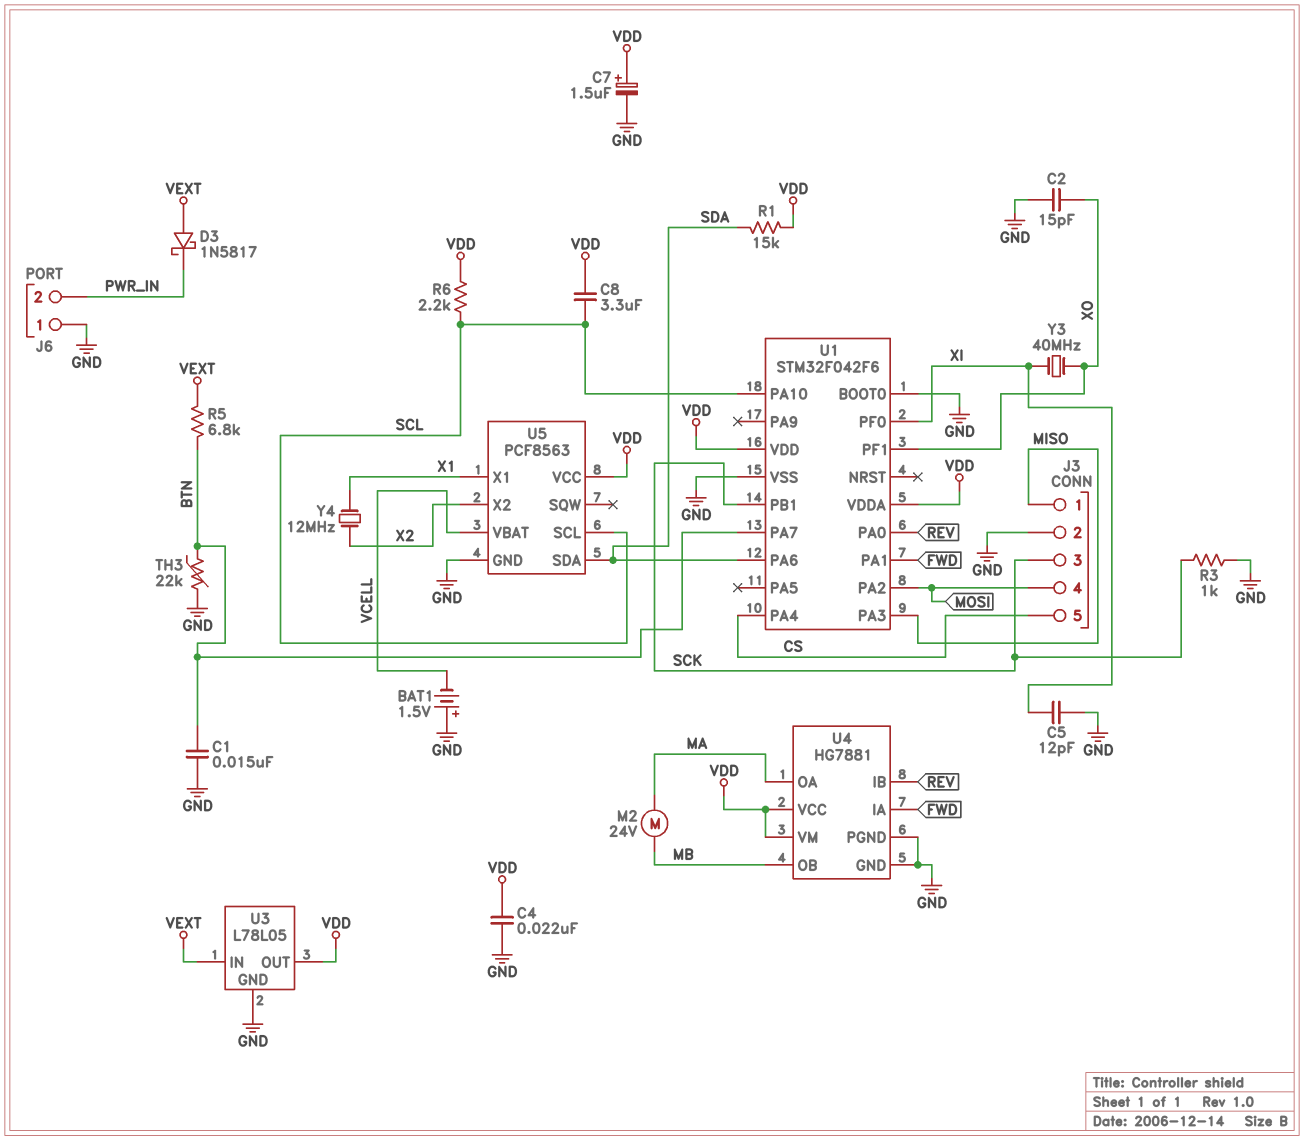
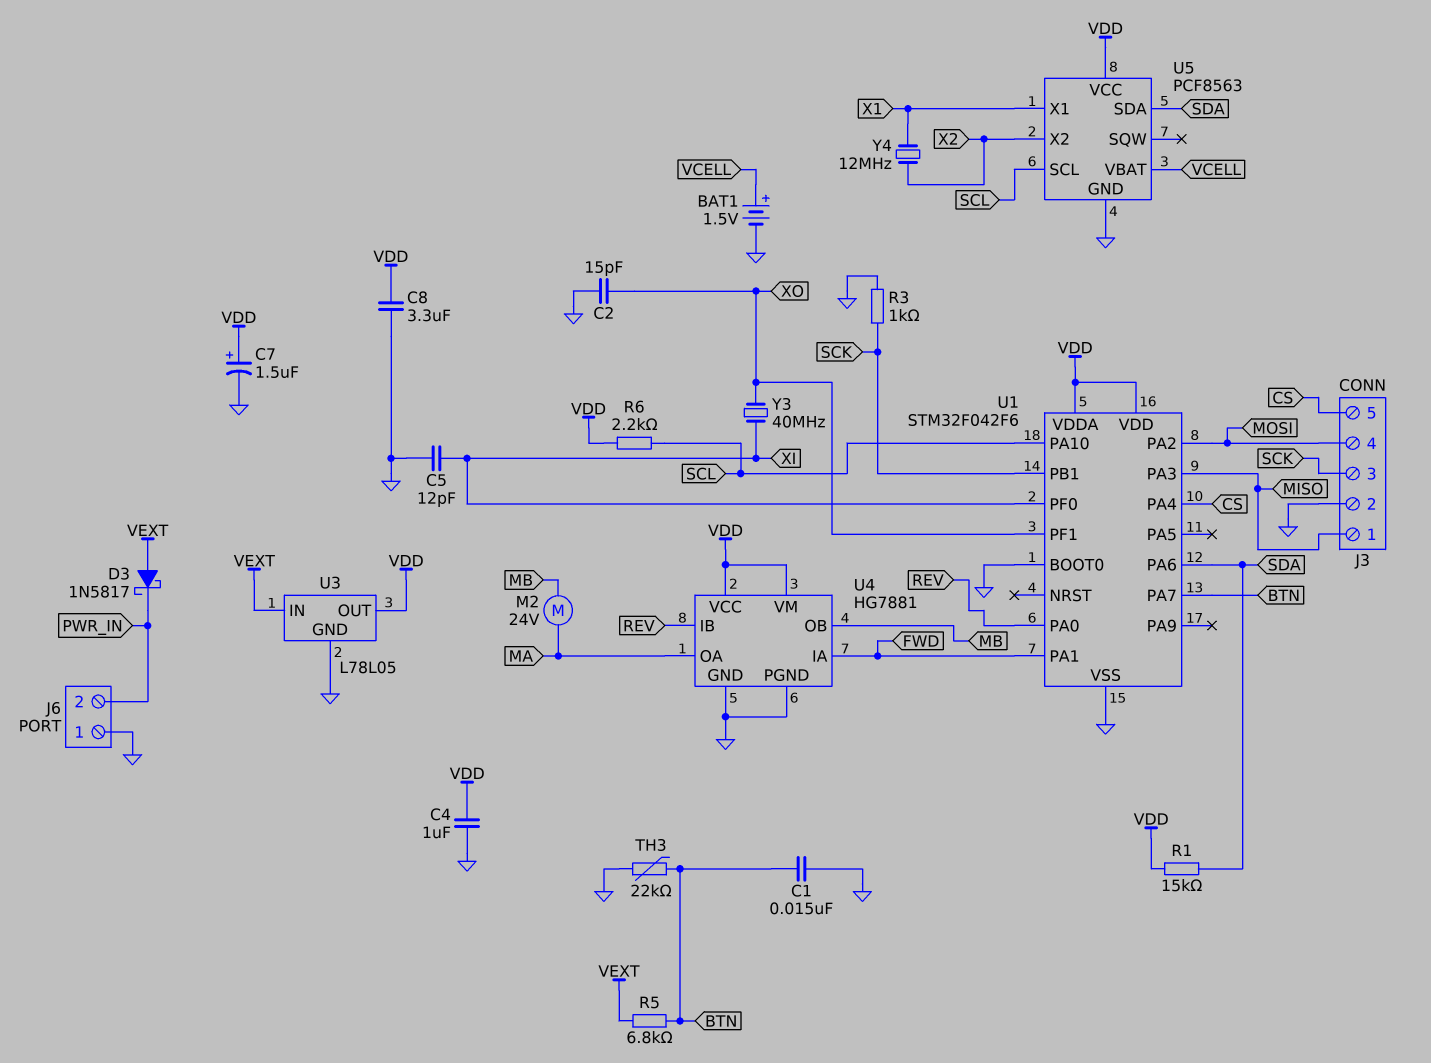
BAT1: 1.5V (plus GND, minus VCELL) -> 1.5V (plus VCELL, minus GND)
C4: 22nF (GND, VDD) -> 1uF (GND, VDD)
C8: 3.3uF (SCL, VDD) -> 3.3uF (GND, VDD)

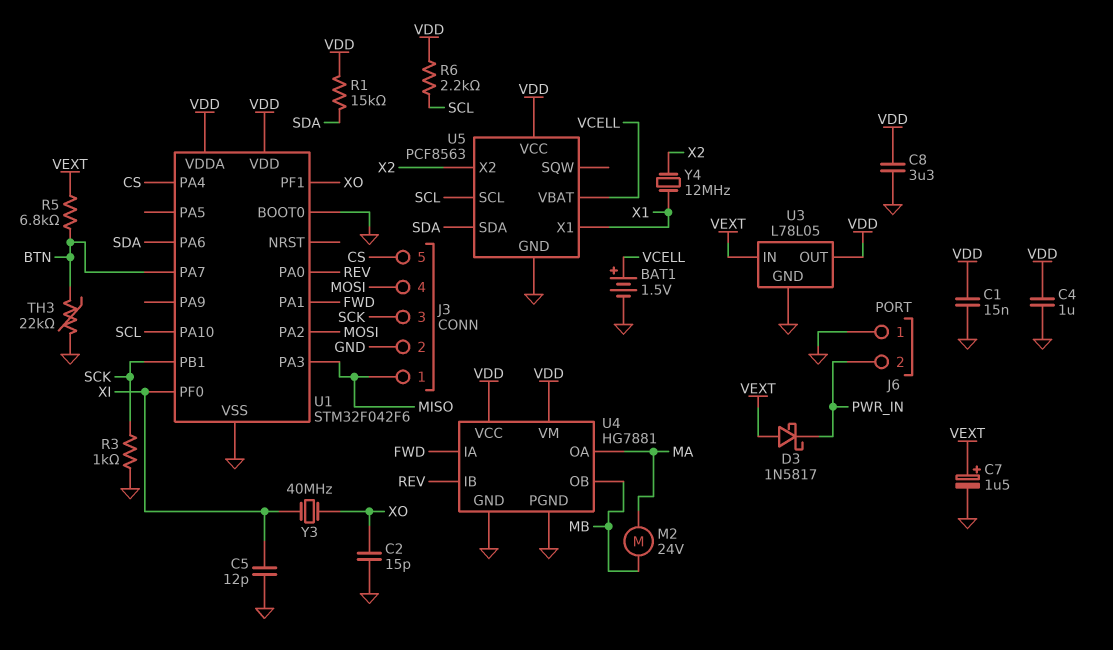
C1: 15nF (BTN, GND) -> 15nF (GND, VDD)
C7: 1.5uF (plus VDD, minus GND) -> 1.5uF (plus VEXT, minus GND)

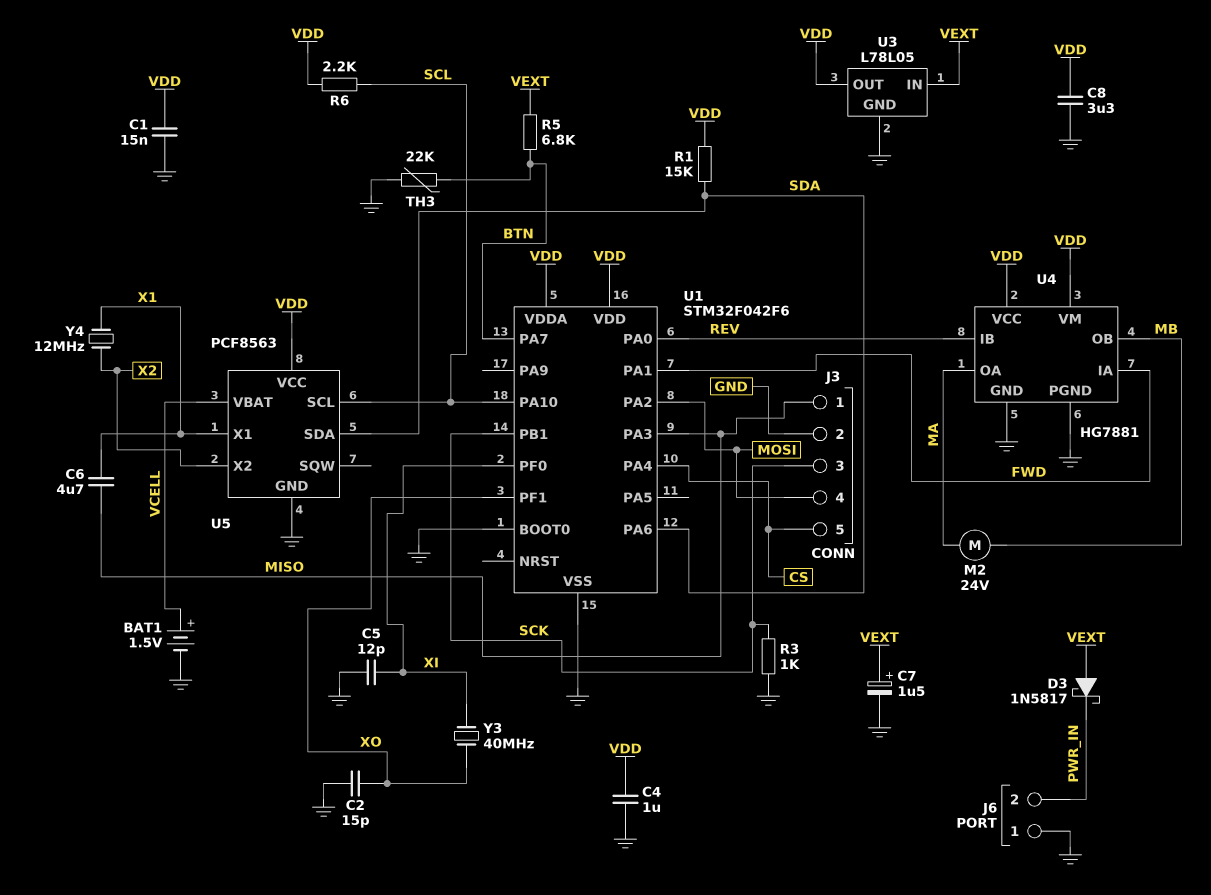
C6: none -> 4.7uF (MISO, X1)

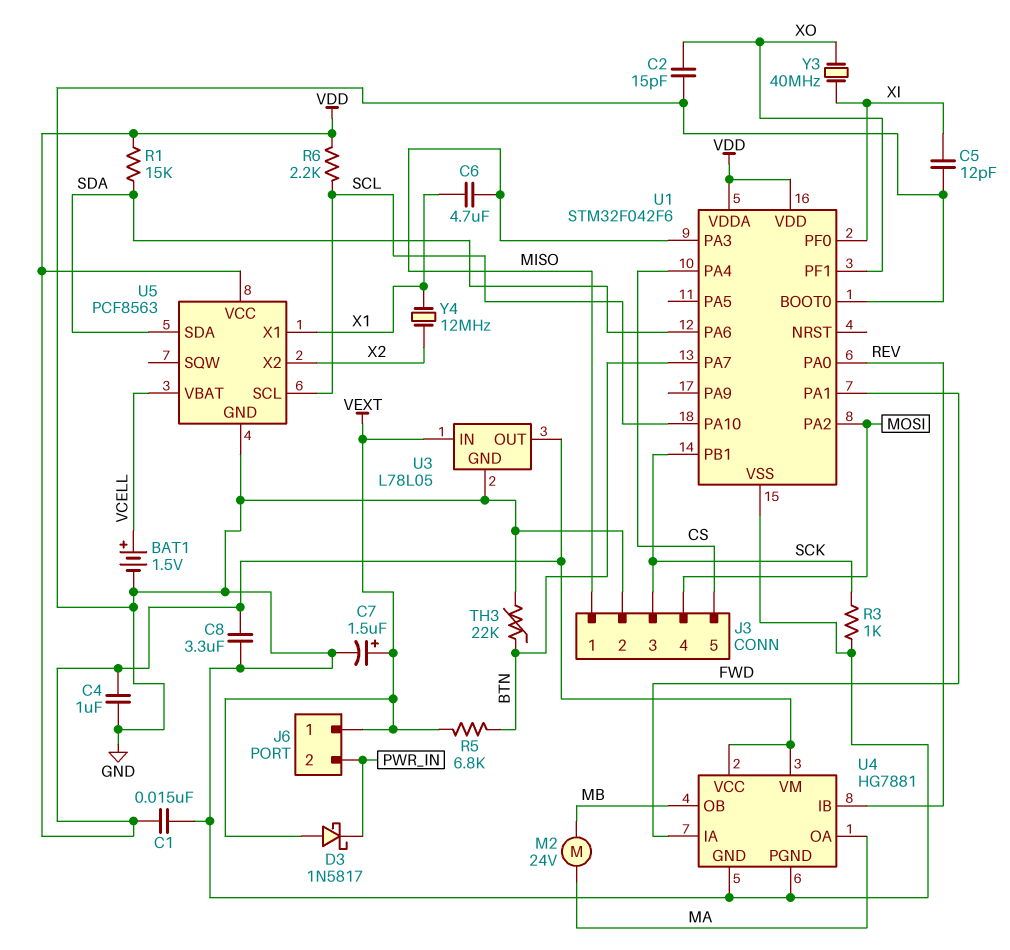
J6 pin 1: GND -> VEXT

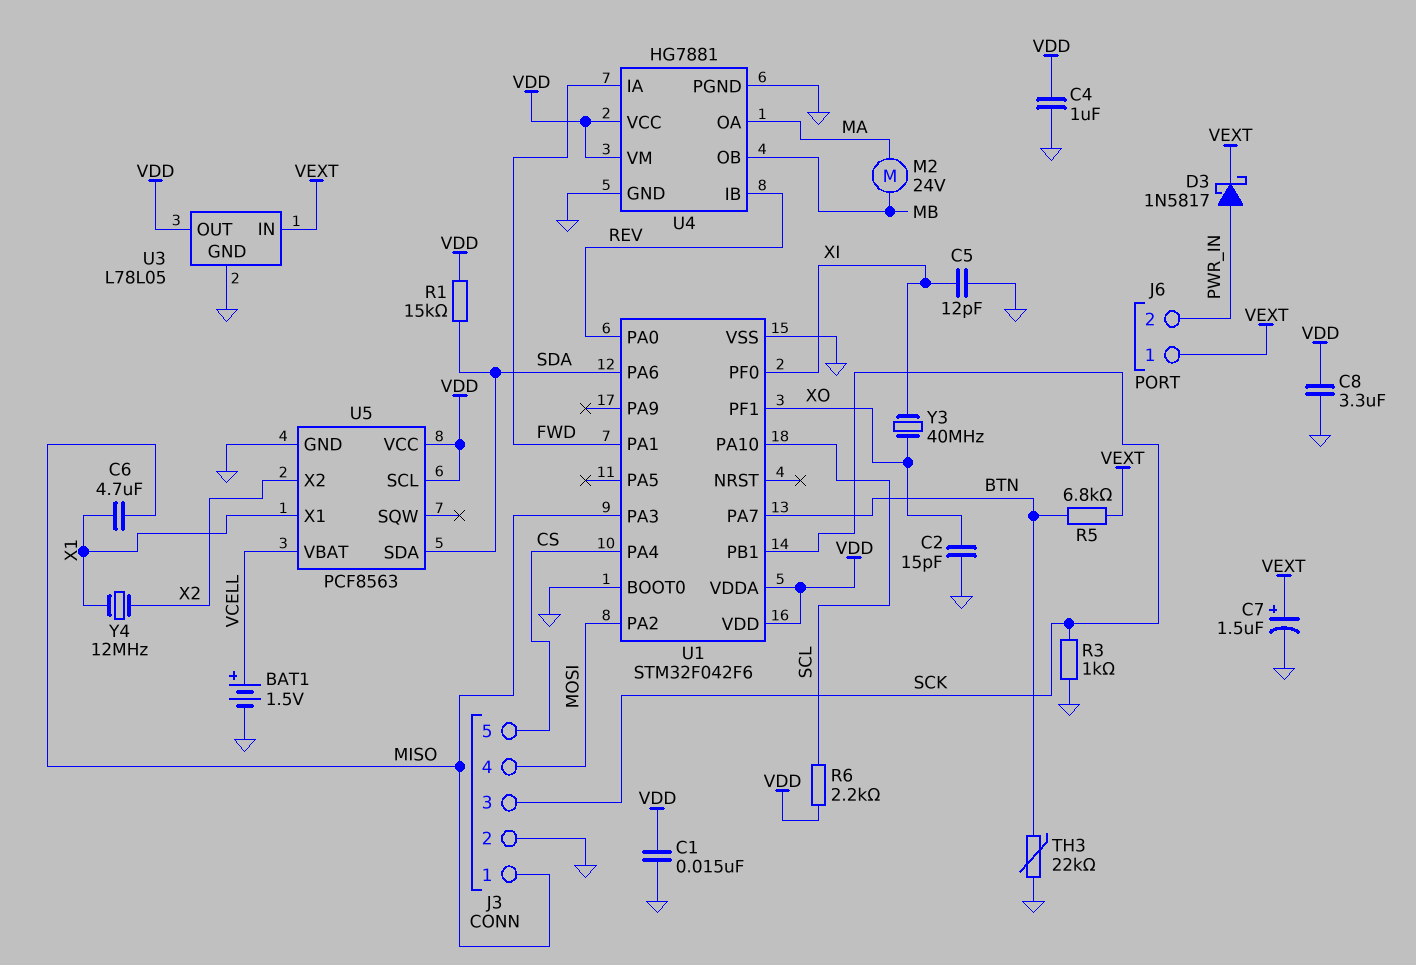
D3: schottky 1N5817 (A VEXT, K PWR_IN) -> schottky 1N5817 (A PWR_IN, K VEXT)
U5 pin SCL: SCL -> VDD

